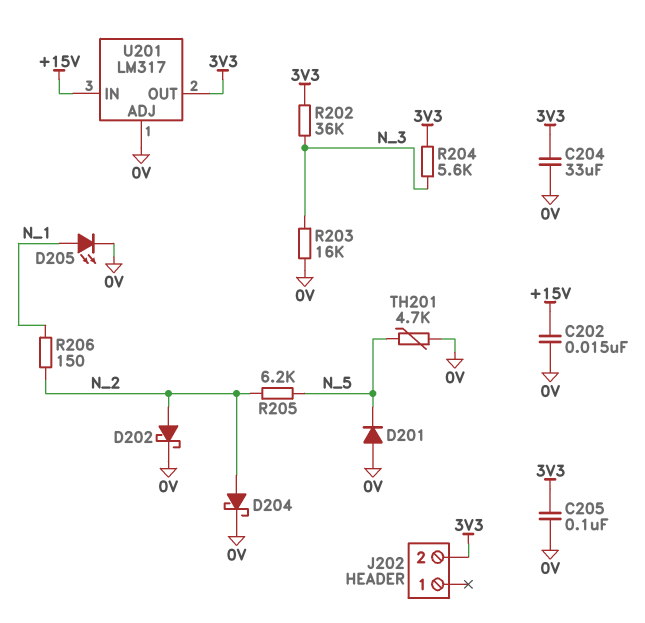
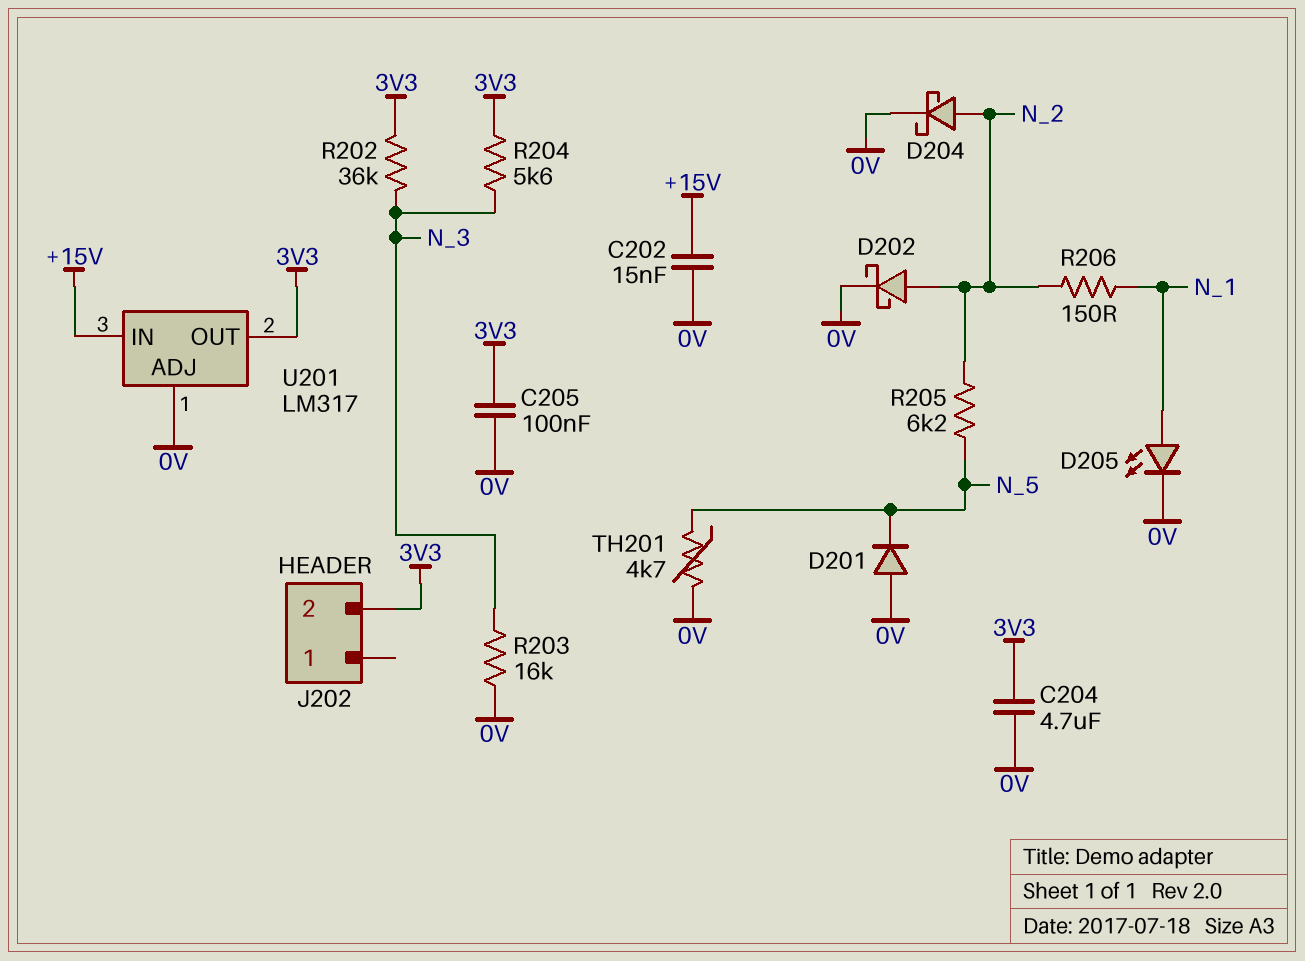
C204: 33uF (0V, 3V3) -> 4.7uF (0V, 3V3)

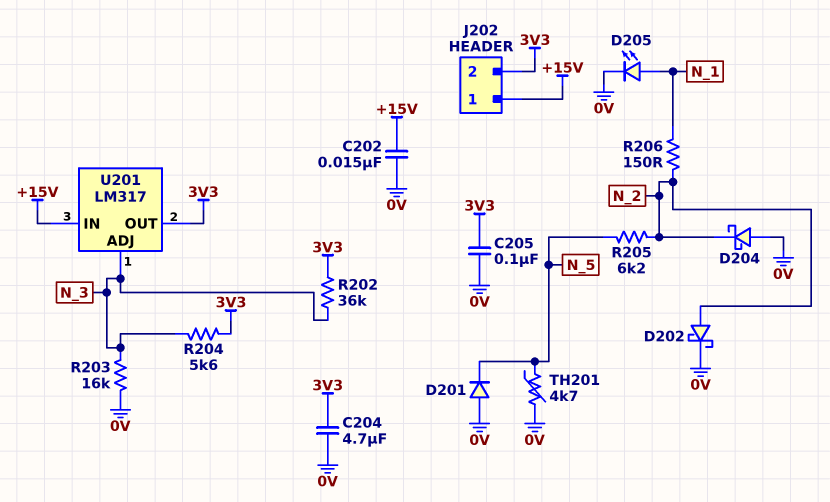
D204: schottky (A N_2, K 0V) -> schottky (A 0V, K N_2)
J202 pin 1: none -> +15V
U201 pin ADJ: 0V -> N_3

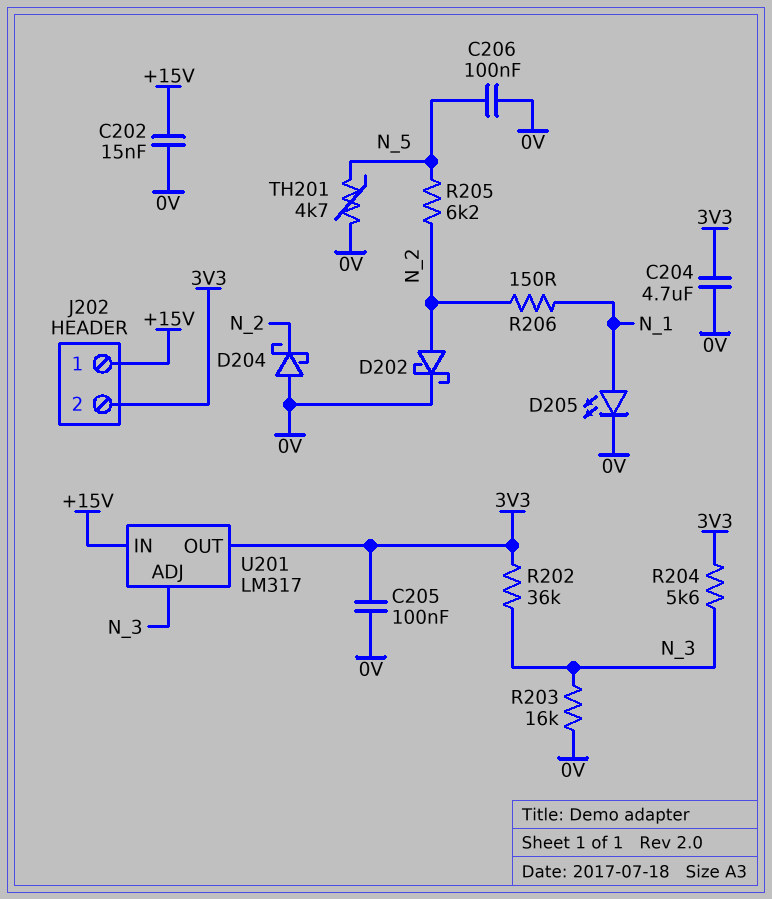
C206: none -> 100nF (0V, N_5)
D201: diode (A 0V, K N_5) -> none

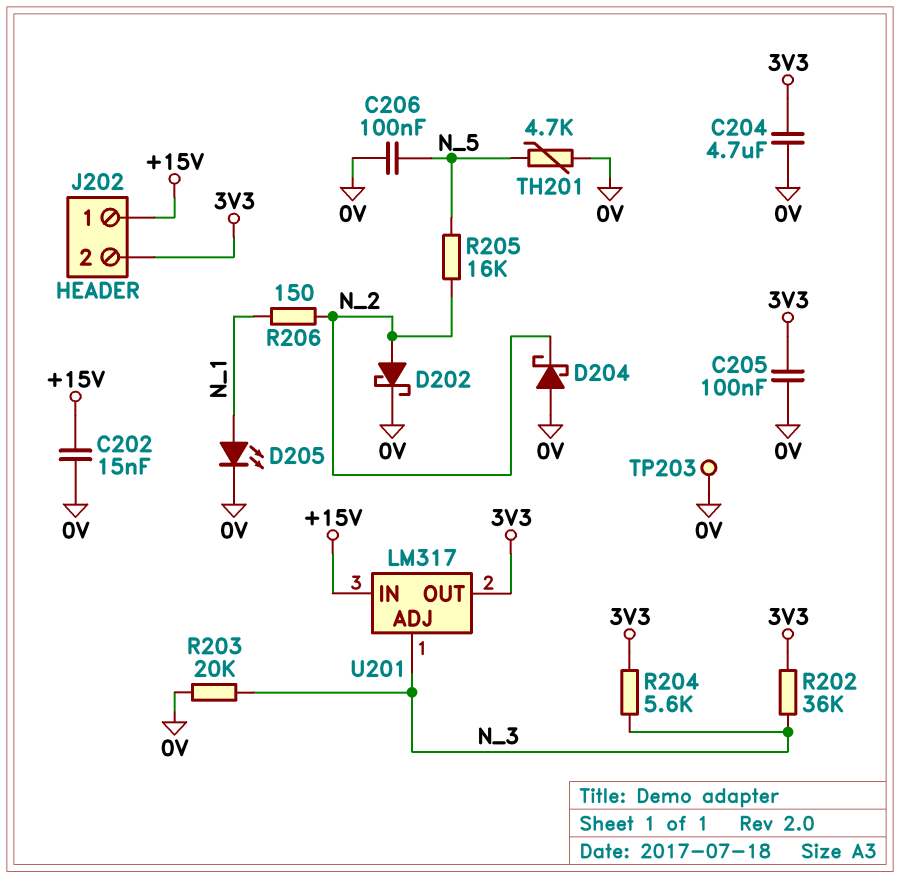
R203: 16k (0V, N_3) -> 20k (0V, N_3)
R205: 6.2k (N_2, N_5) -> 16k (N_2, N_5)
TP203: none -> test point (0V)

